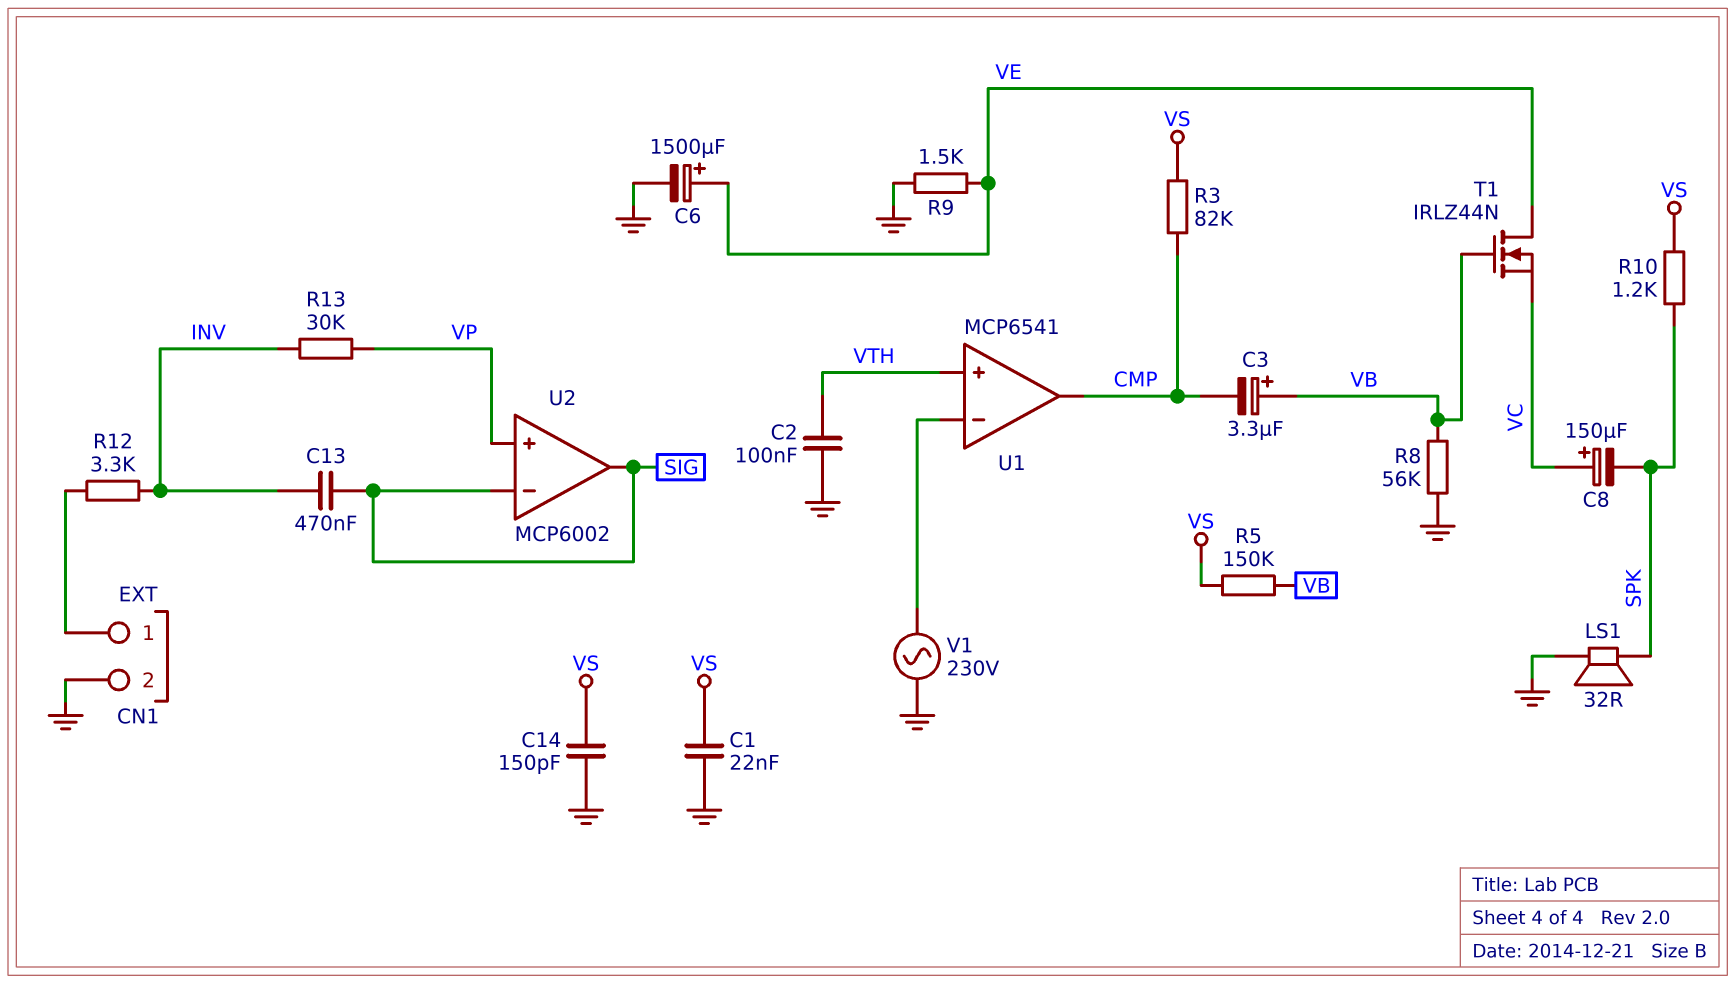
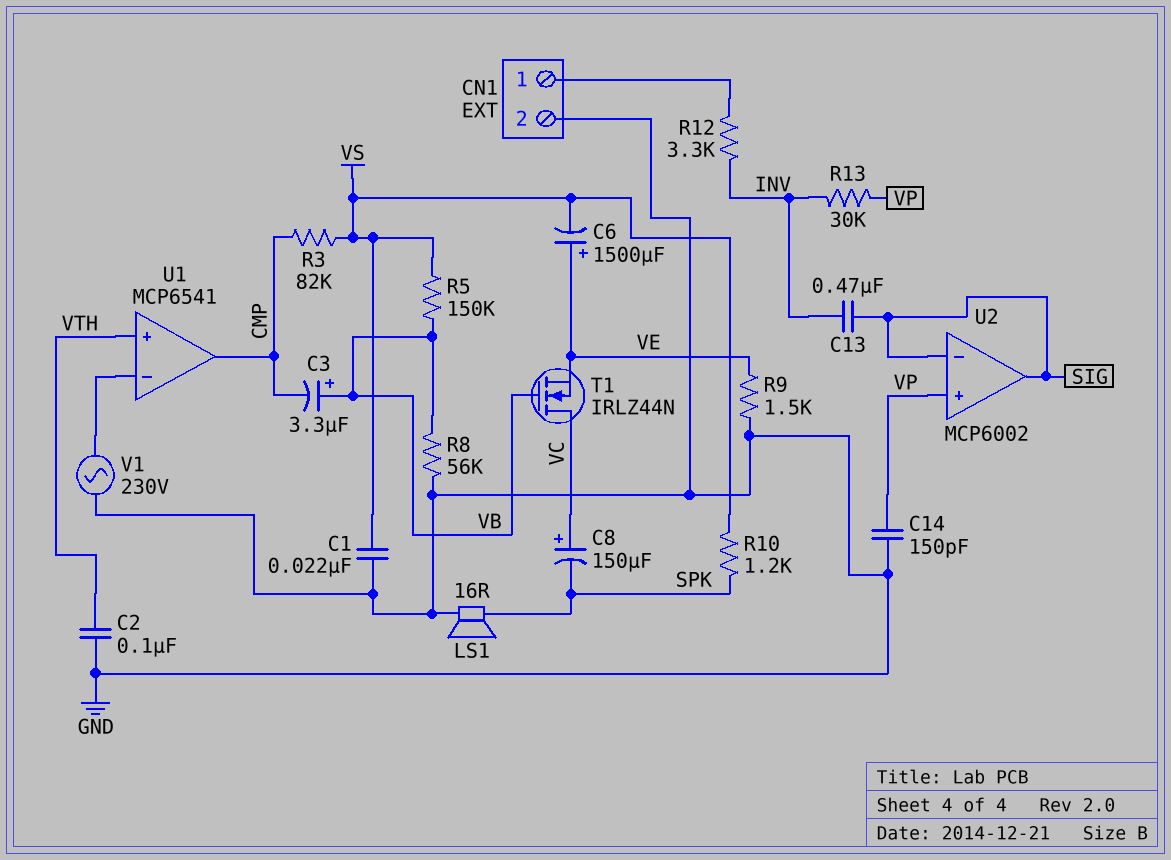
C6: 1500uF (plus VE, minus GND) -> 1500uF (plus VE, minus VS)
C14: 150pF (GND, VS) -> 150pF (GND, VP)
LS1: speaker 32R (GND, SPK) -> speaker 16R (GND, SPK)
T1: NMOS IRLZ44N (G VB, D VE, S VC) -> NMOS IRLZ44N (G VB, D VC, S VE)

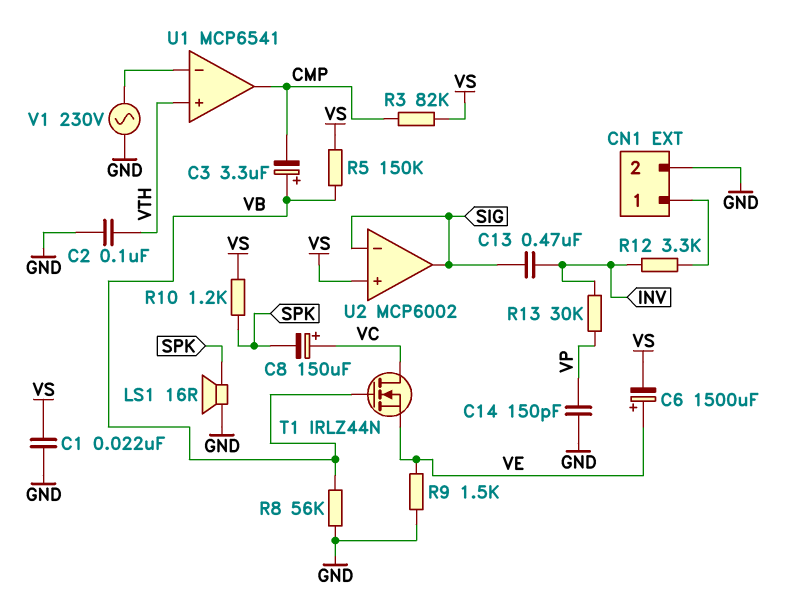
U2 pin in+: VP -> VS

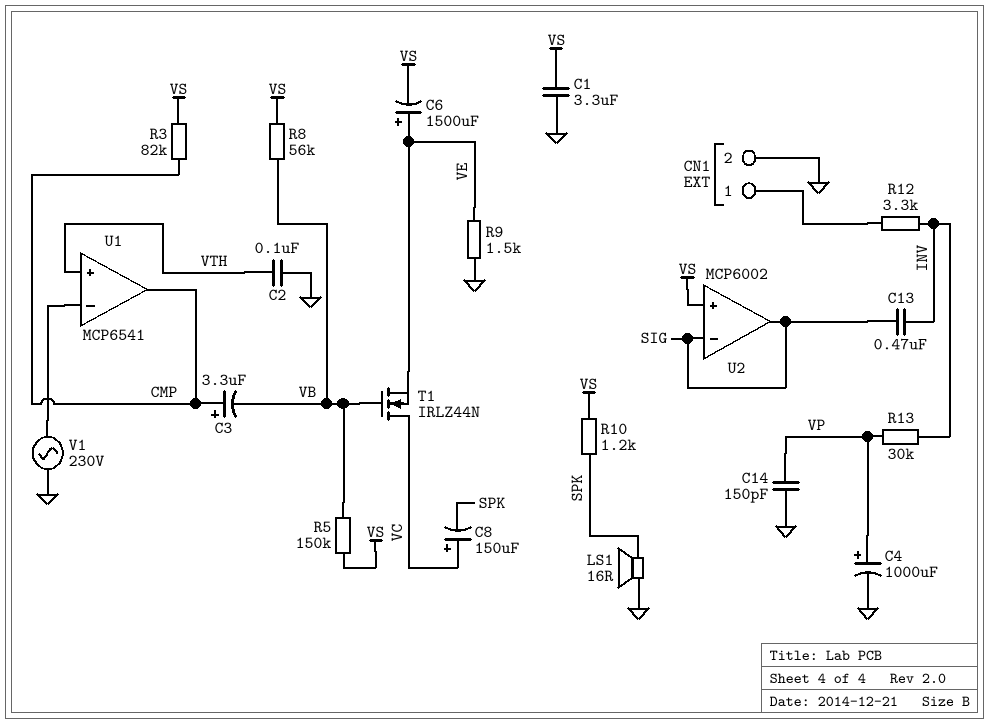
C1: 22nF (GND, VS) -> 3.3uF (GND, VS)
C3: 3.3uF (plus VB, minus CMP) -> 3.3uF (plus CMP, minus VB)
C4: none -> 1000uF (plus VP, minus GND)
R8: 56k (GND, VB) -> 56k (VB, VS)

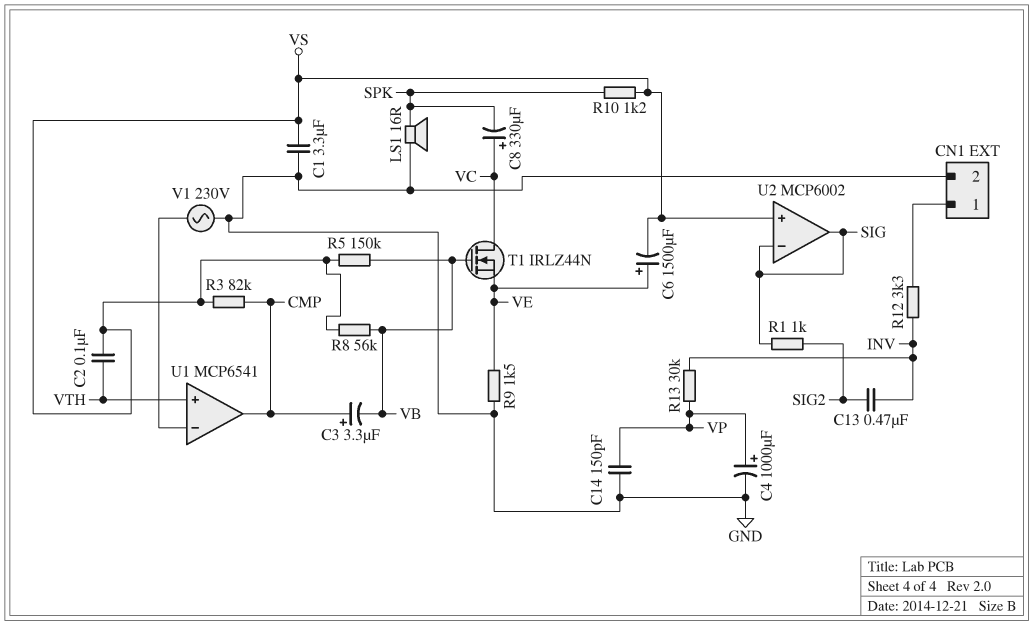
C2: 100nF (GND, VTH) -> 100nF (VS, VTH)
C8: 150uF (plus VC, minus SPK) -> 330uF (plus VC, minus SPK)
C13: 470nF (INV, SIG) -> 470nF (INV, SIG2)
R1: none -> 1k (SIG, SIG2)

